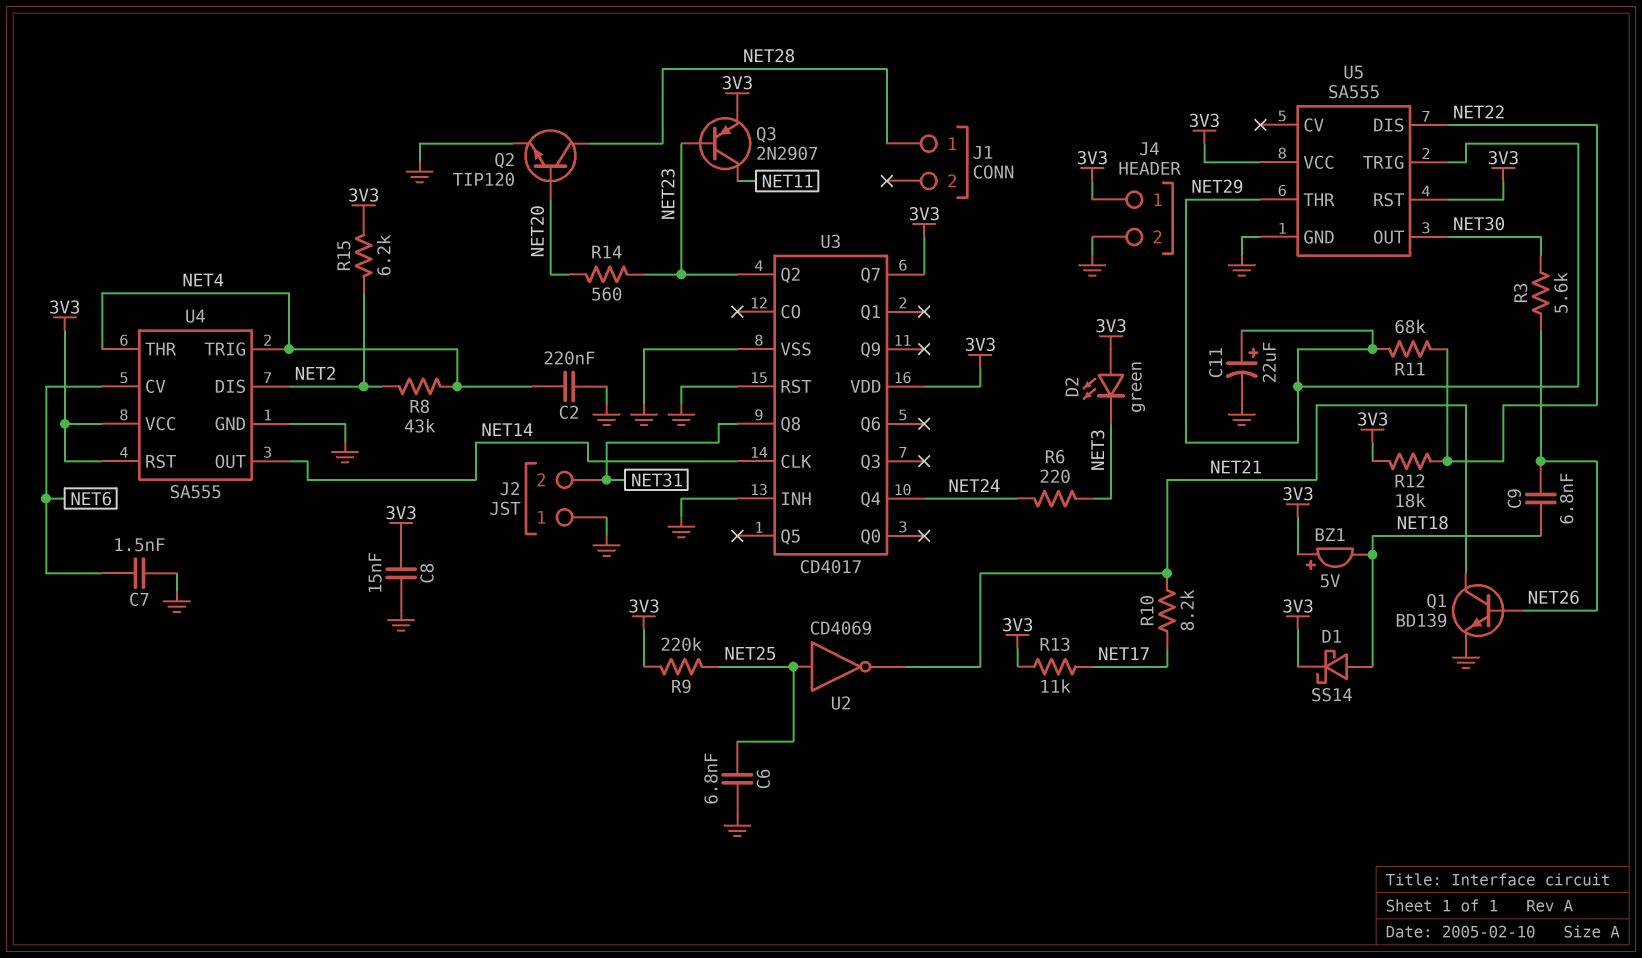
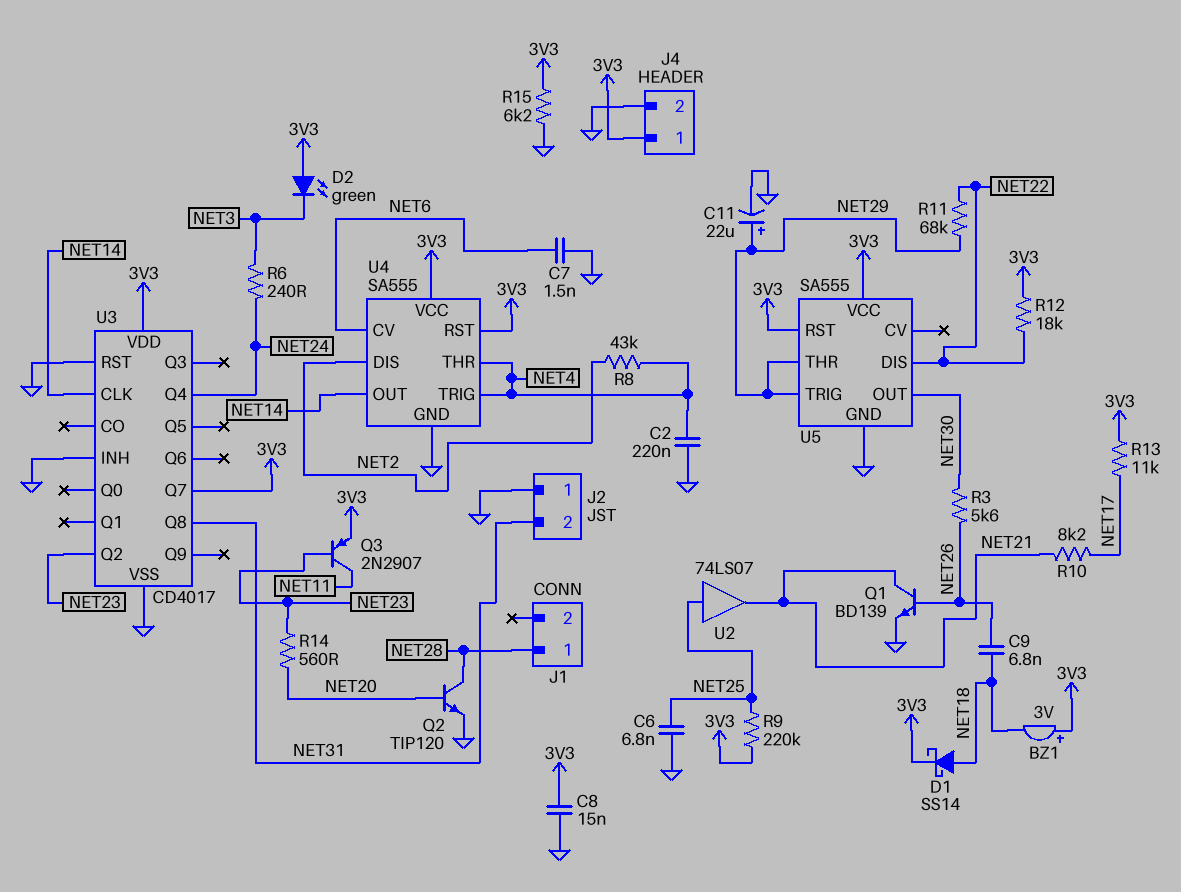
BZ1: buzzer 5V (plus 3V3, minus NET18) -> buzzer 3V (plus 3V3, minus NET18)
R6: 220 (NET3, NET24) -> 240 (NET3, NET24)
R15: 6.2k (3V3, NET2) -> 6.2k (3V3, GND)
U2: NOT CD4069 (in NET25, out NET21) -> buffer 74LS07 (in NET25, out NET21)

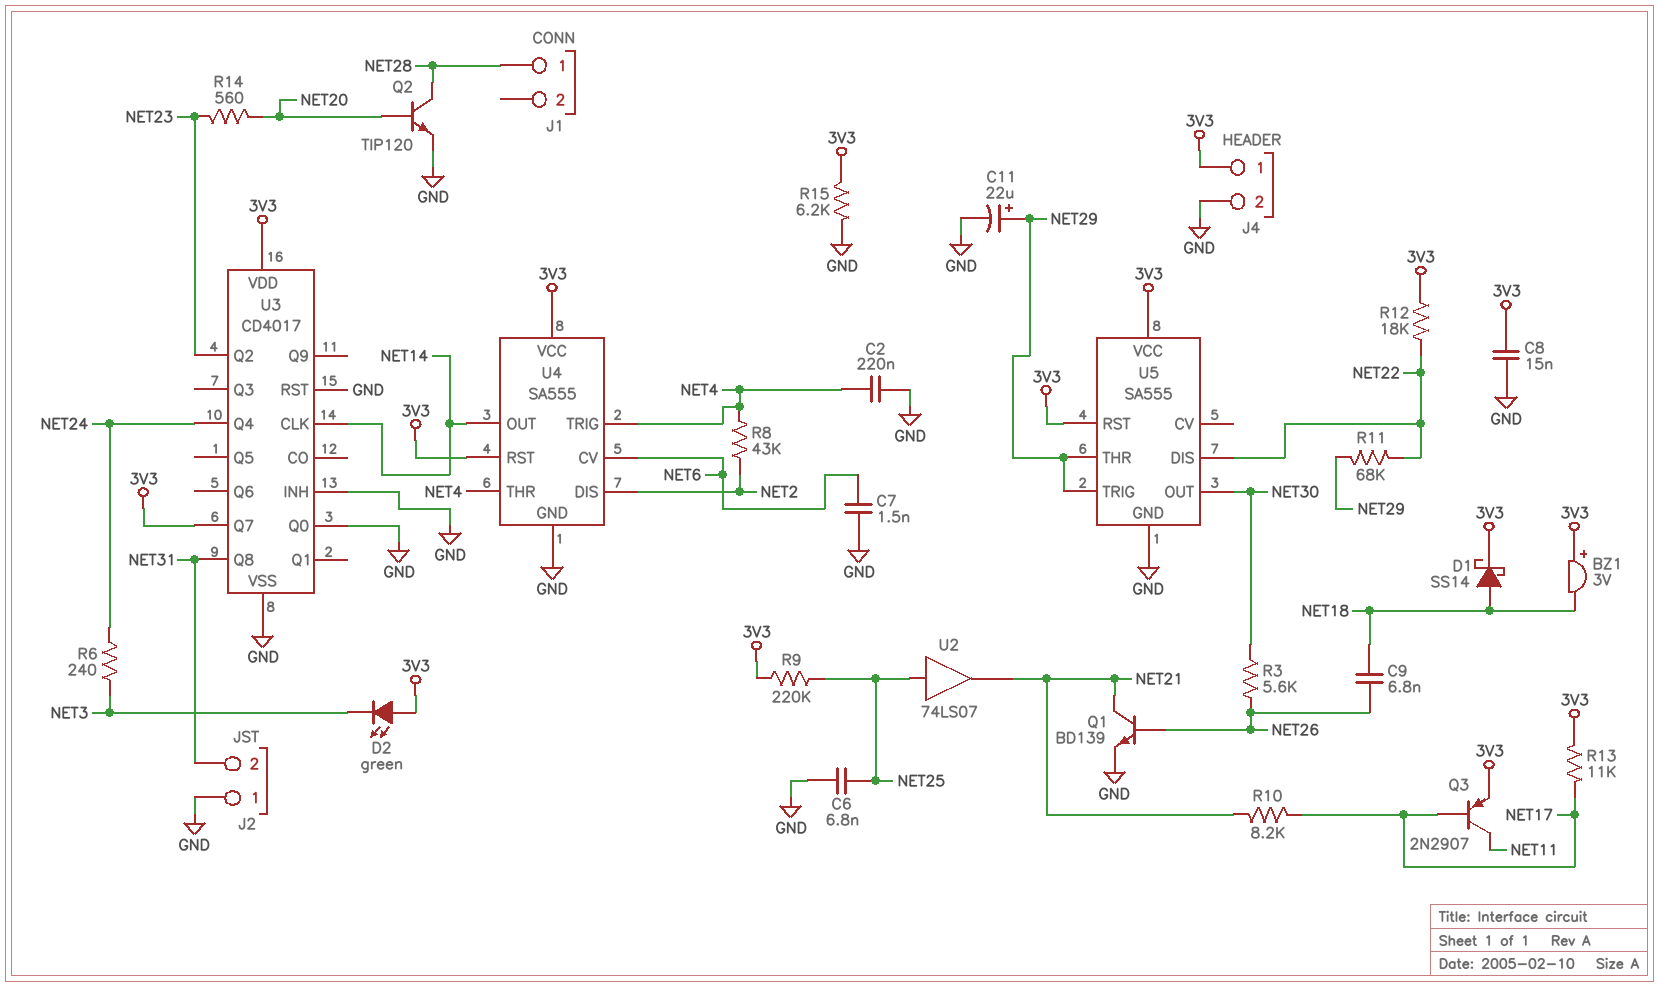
Q3: PNP 2N2907 (B NET23, C NET11, E 3V3) -> PNP 2N2907 (B NET17, C NET11, E 3V3)
U3 pin Q0: none -> GND

